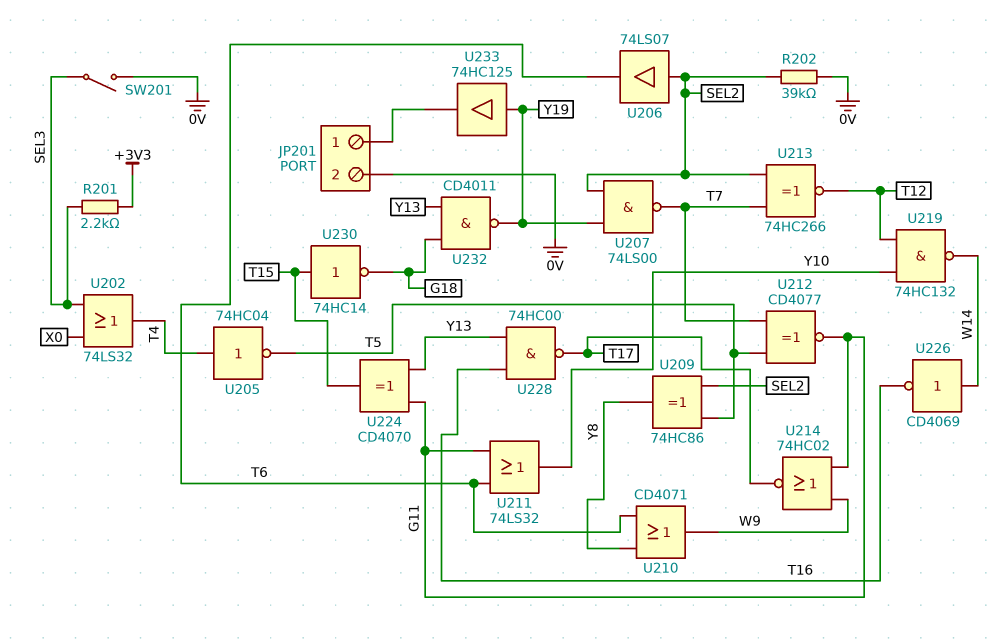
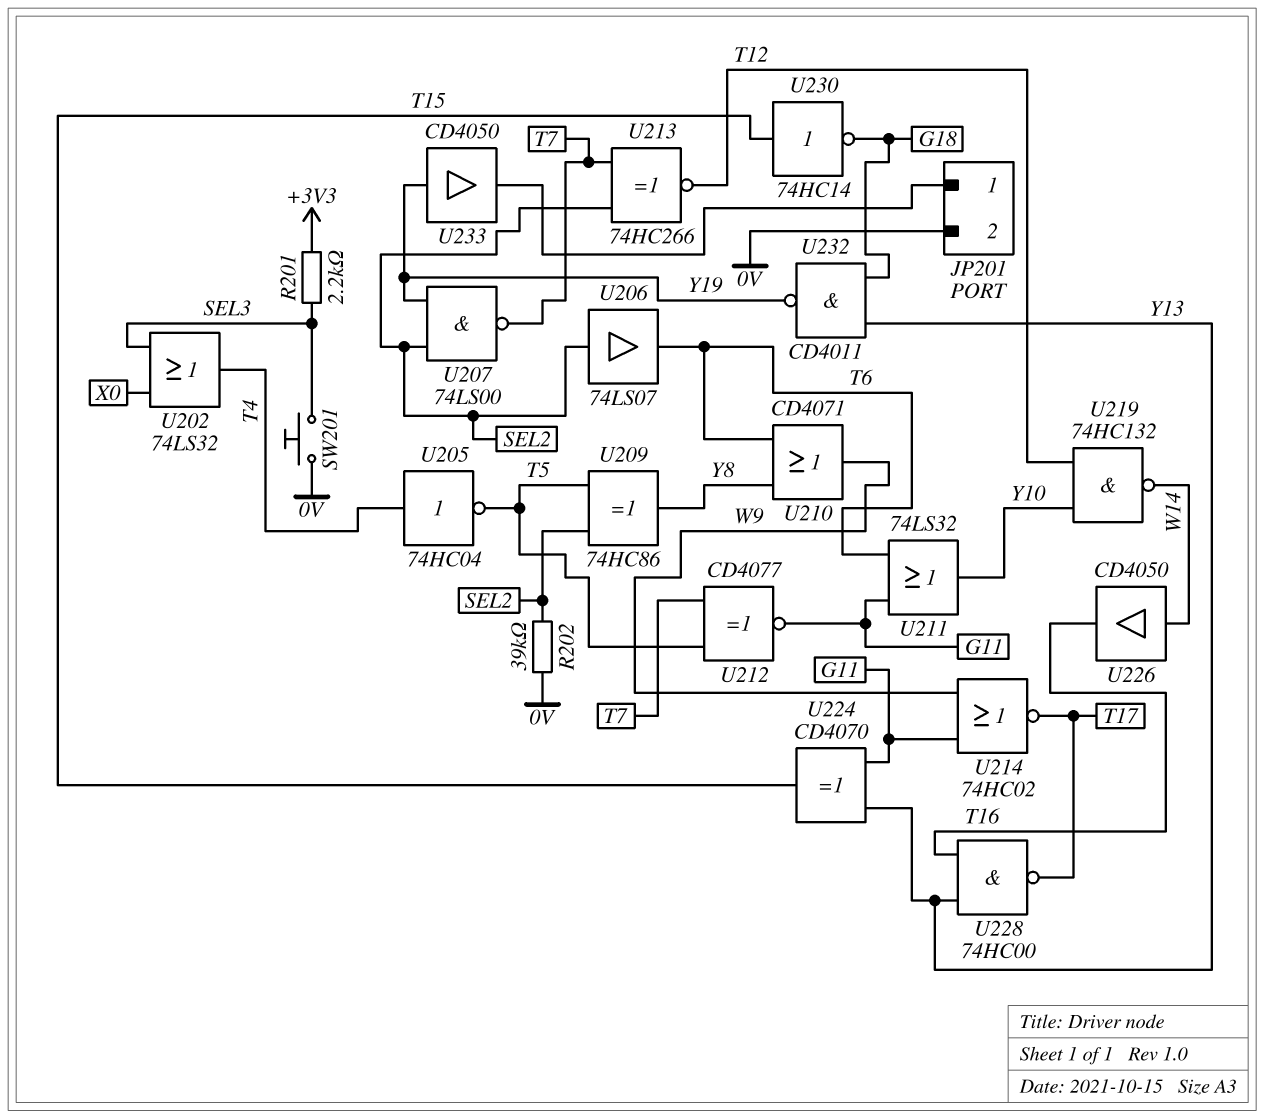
SW201: switch (0V, SEL3) -> button (0V, SEL3)
U226: NOT CD4069 (in W14, out T16) -> buffer CD4050 (in W14, out T16)
U233: buffer 74HC125 (in Y19, out JP201/1) -> buffer CD4050 (in Y19, out JP201/1)

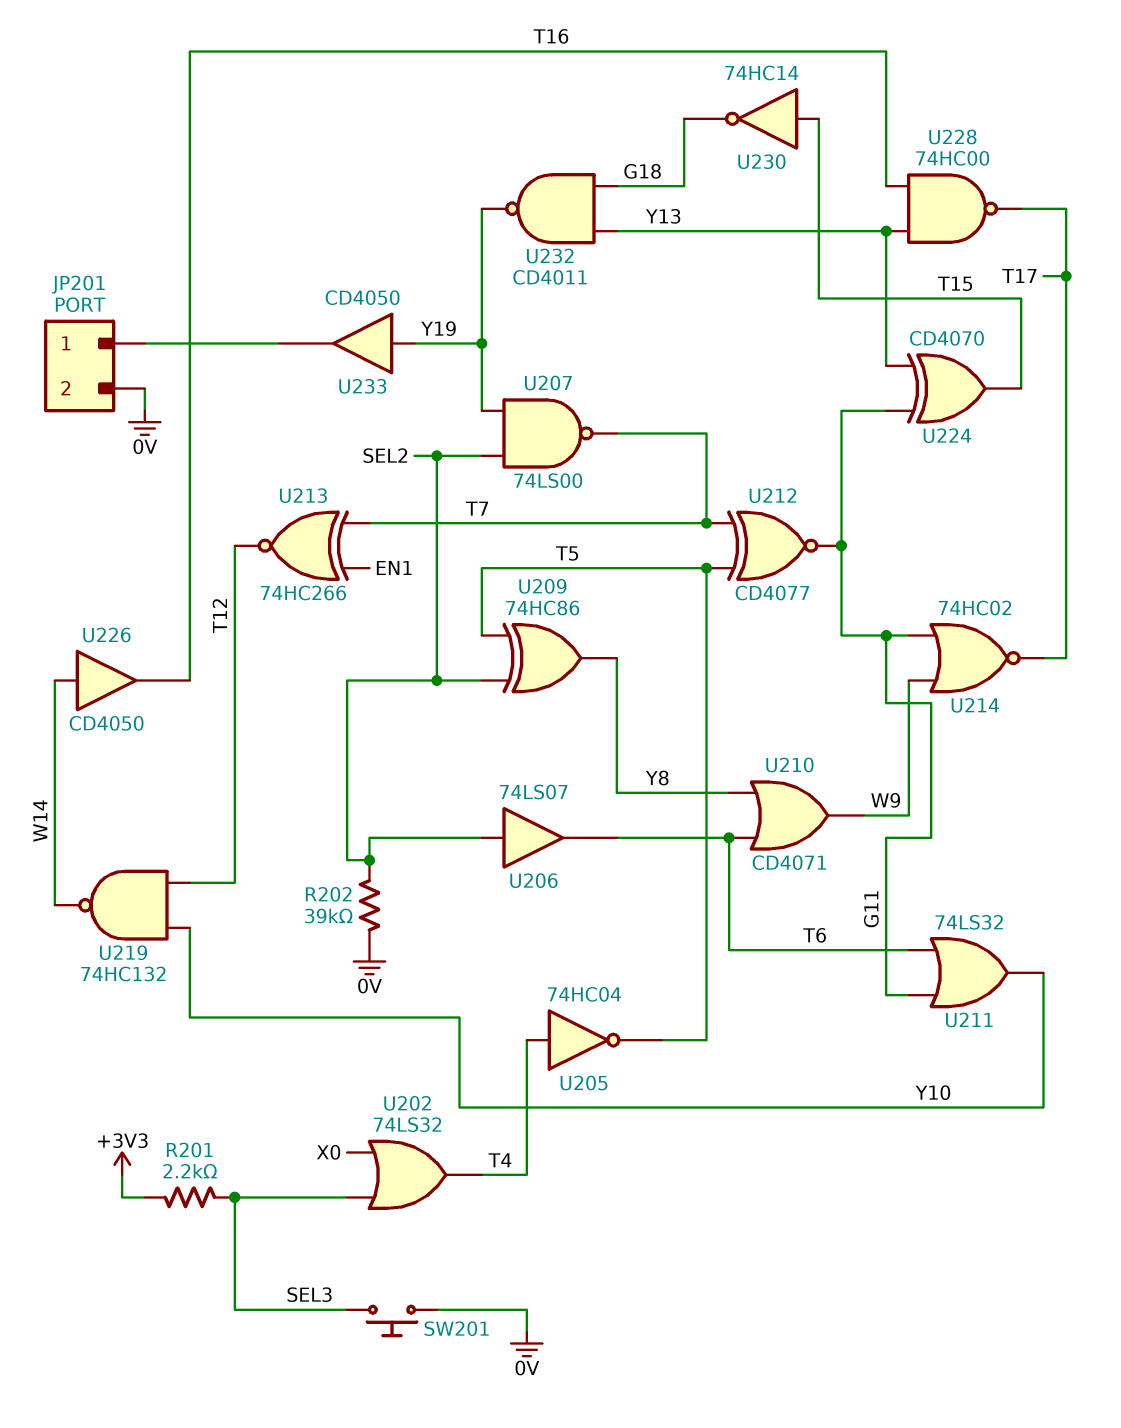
U213: XNOR 74HC266 (in SEL2, in T7, out T12) -> XNOR 74HC266 (in EN1, in T7, out T12)

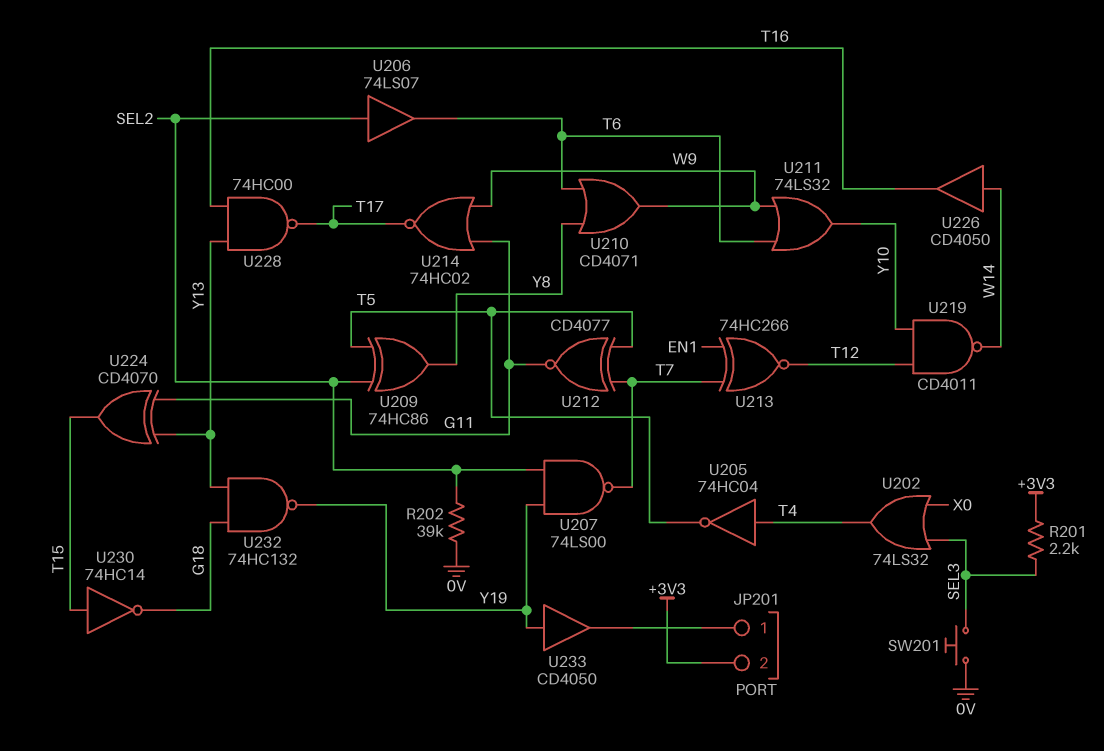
JP201 pin 2: 0V -> +3V3
U211: OR 74LS32 (in G11, in T6, out Y10) -> OR 74LS32 (in T6, in W9, out Y10)
U219: NAND 74HC132 (in T12, in Y10, out W14) -> NAND CD4011 (in T12, in Y10, out W14)
U232: NAND CD4011 (in G18, in Y13, out Y19) -> NAND 74HC132 (in G18, in Y13, out Y19)

